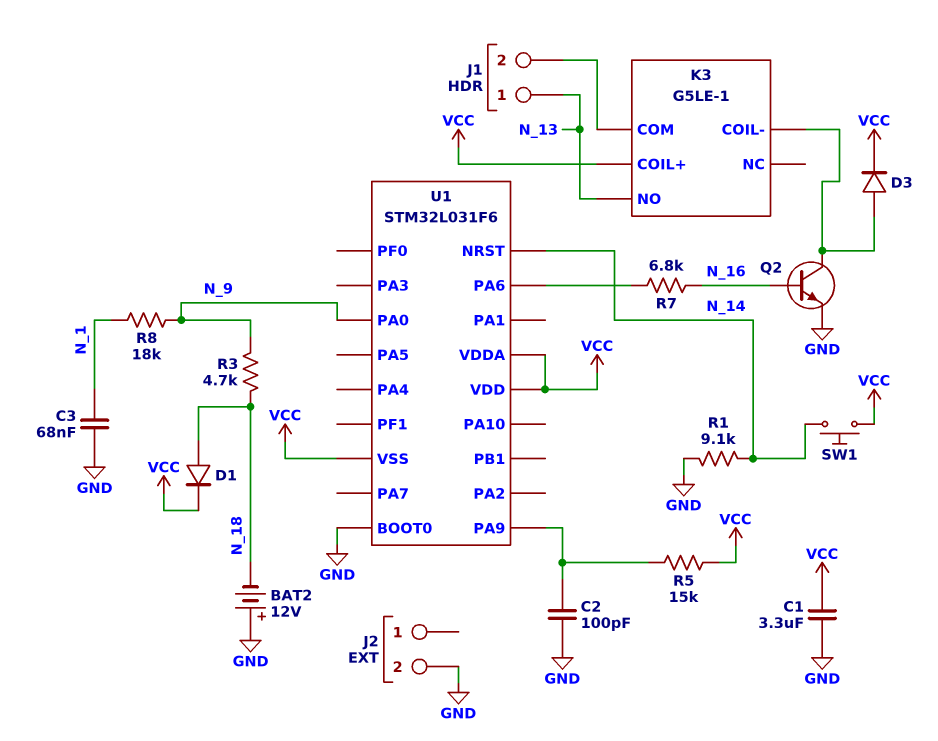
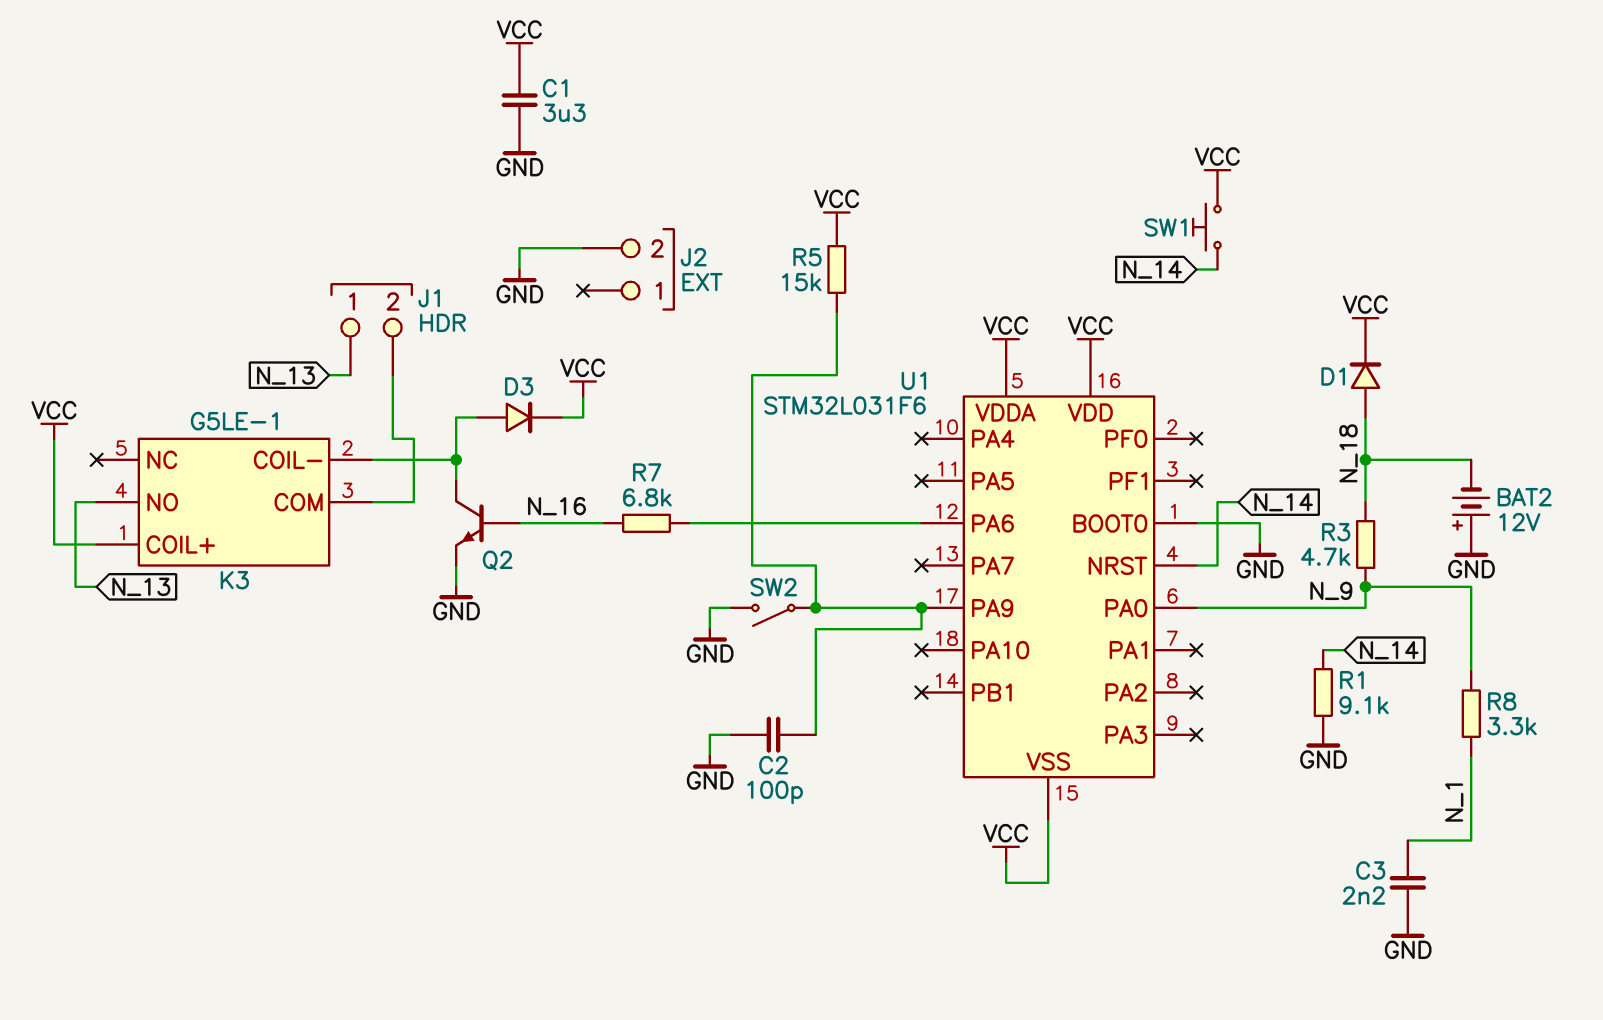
C3: 68nF (GND, N_1) -> 2.2nF (GND, N_1)
R8: 18k (N_1, N_9) -> 3.3k (N_1, N_9)
SW2: none -> switch (GND, U1/PA9)

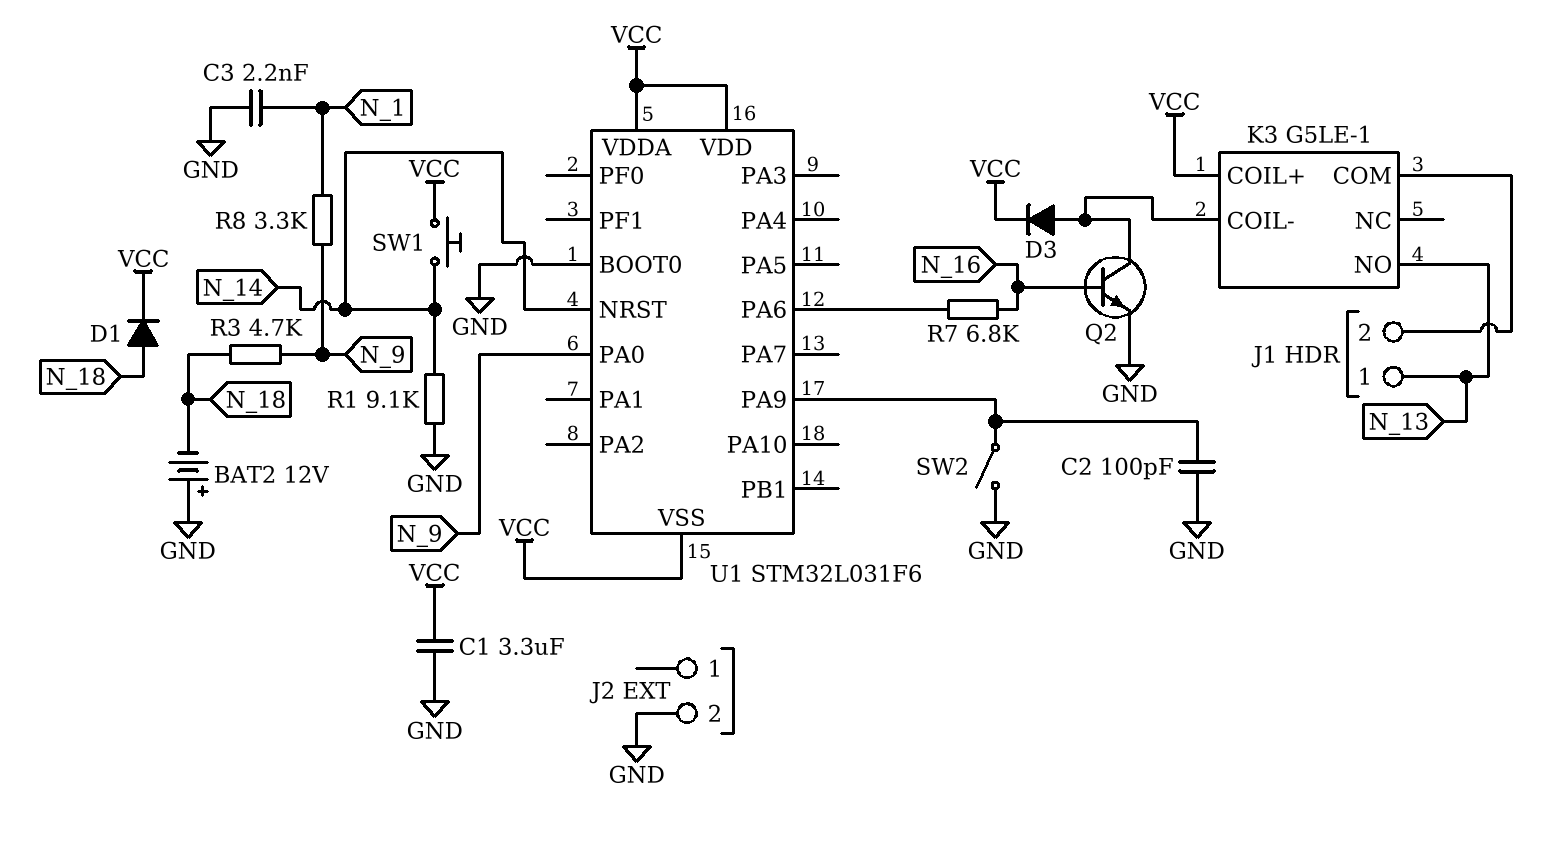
R5: 15k (U1/PA9, VCC) -> none

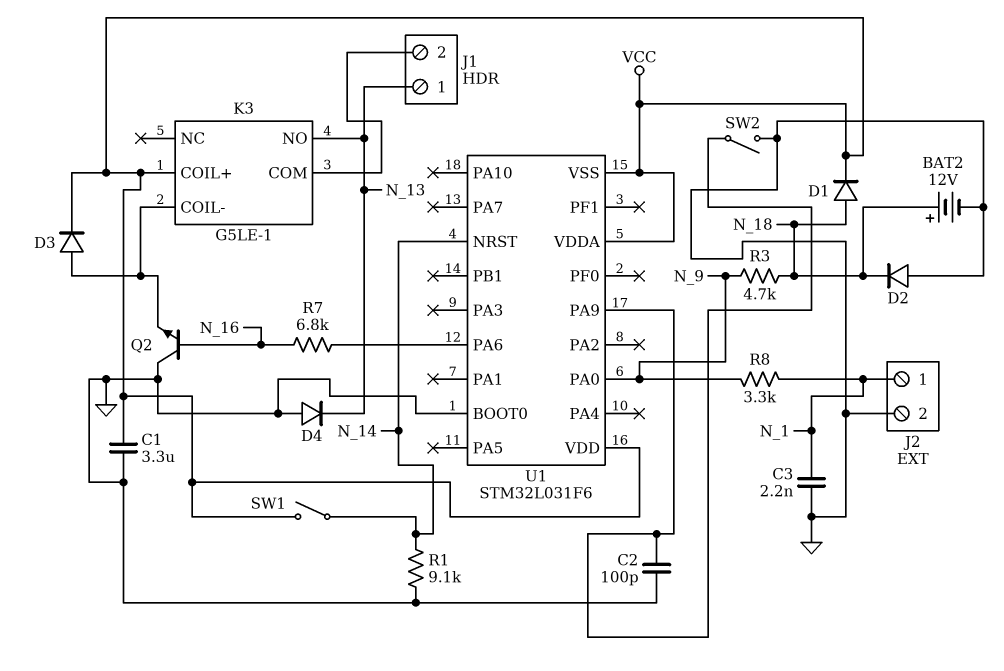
BAT2: 12V (plus GND, minus N_18) -> 12V (plus N_18, minus GND)
D2: none -> diode (A GND, K N_18)
D4: none -> diode (A GND, K N_13)
J2 pin 1: none -> N_1
Q2: NPN (B N_16, C K3/COIL-, E GND) -> NPN (B N_16, C GND, E K3/COIL-)
SW1: button (N_14, VCC) -> switch (N_14, VCC)

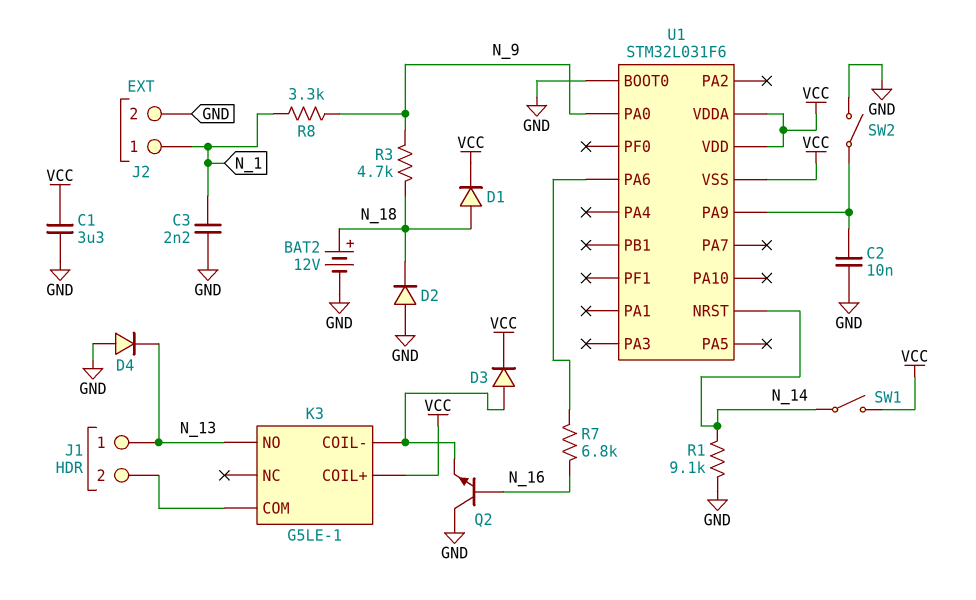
C2: 100pF (GND, U1/PA9) -> 10nF (GND, U1/PA9)

